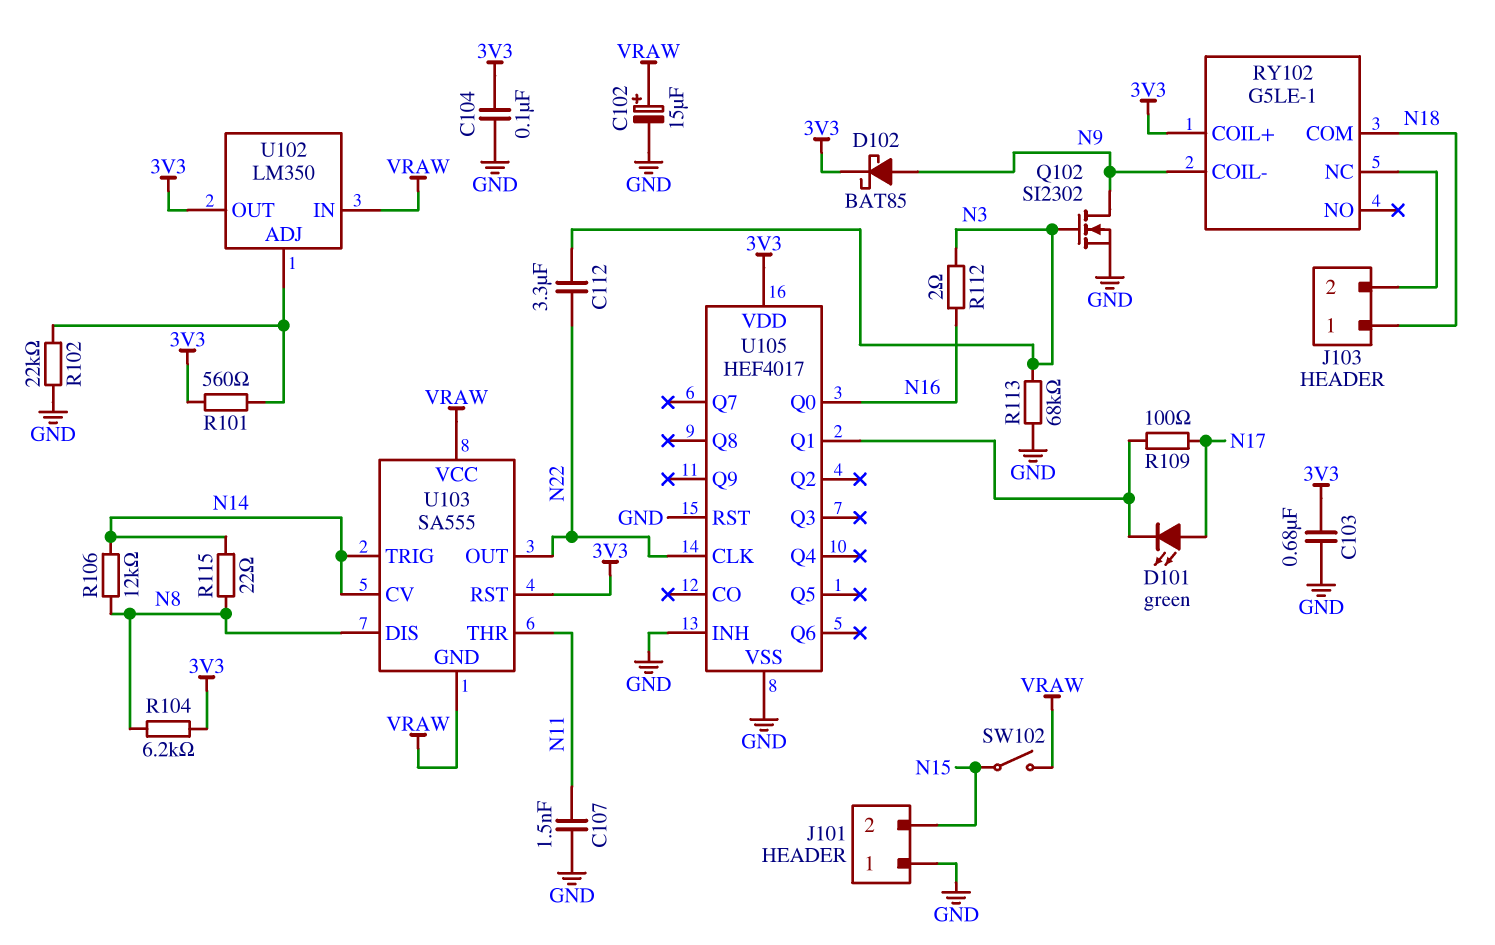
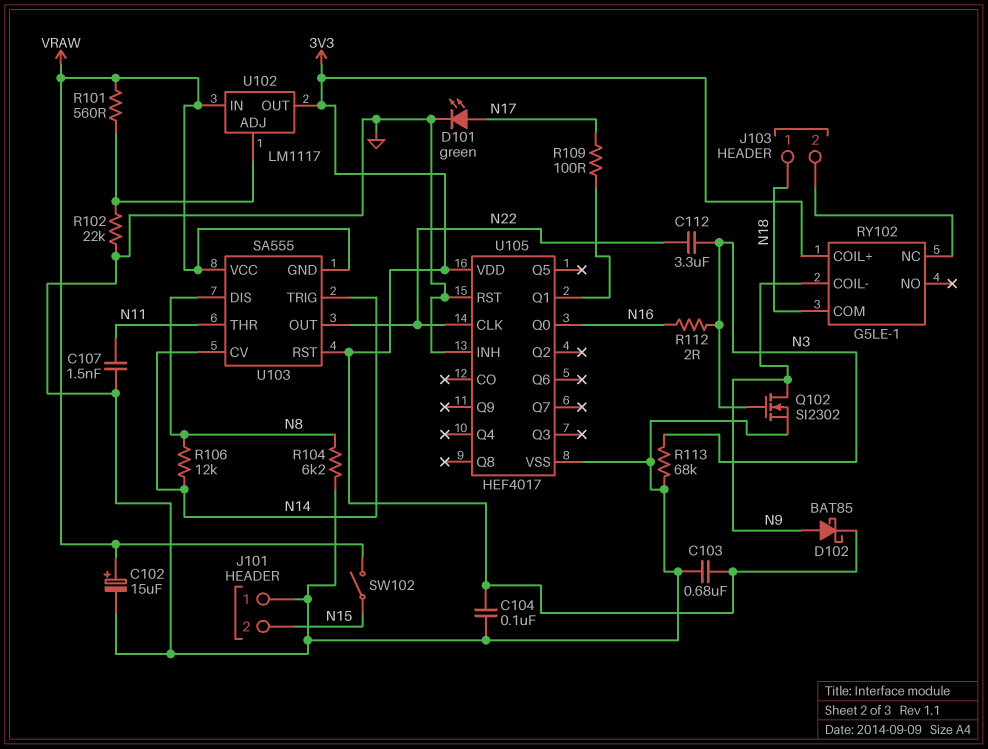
D101: LED green (A N17, K U105/Q1) -> LED green (A N17, K GND)
R101: 560 (3V3, U102/ADJ) -> 560 (U102/ADJ, VRAW)
R104: 6.2k (3V3, N8) -> 6.2k (GND, N8)
R115: 22 (N8, N14) -> none
U102: LM350 -> LM1117

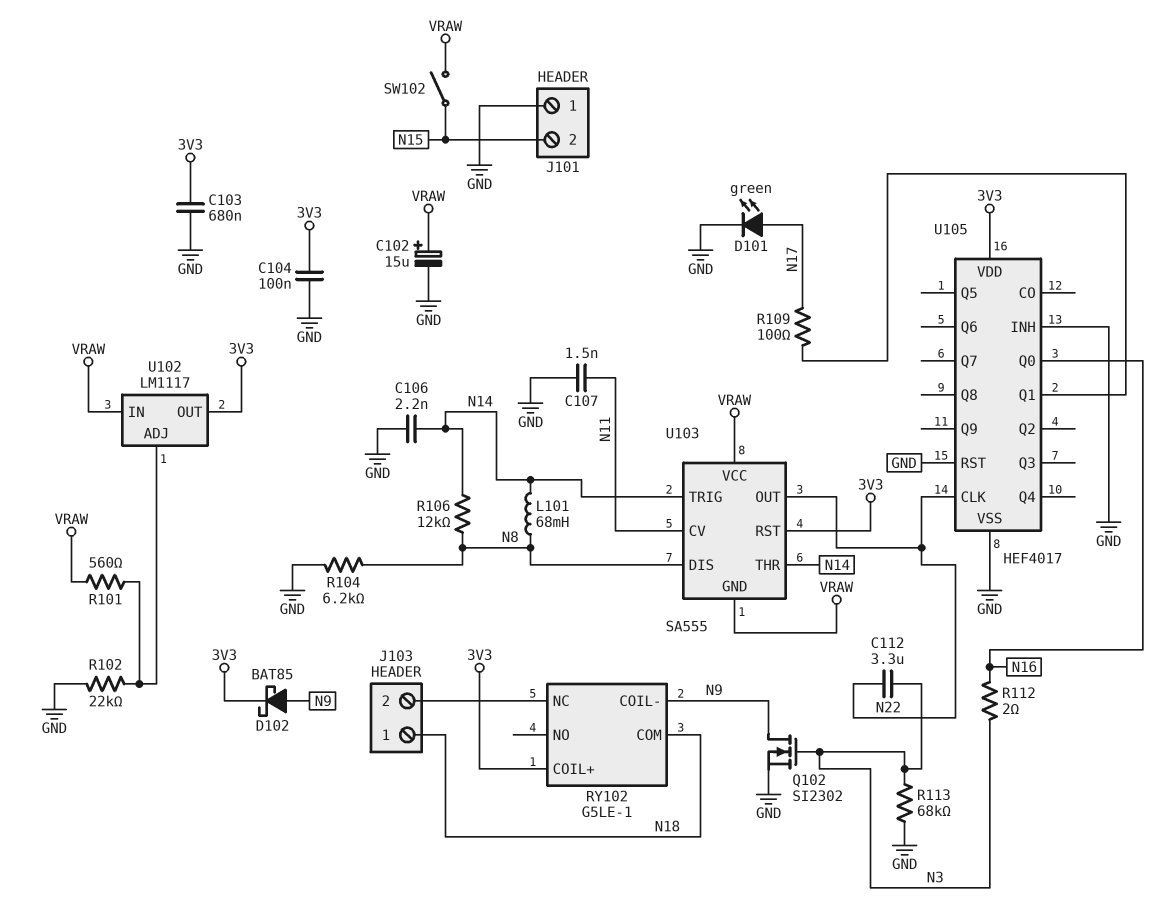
C106: none -> 2.2nF (GND, N14)
L101: none -> 68mH (N8, N14)
U103 pin CV: N14 -> N11
U103 pin THR: N11 -> N14

